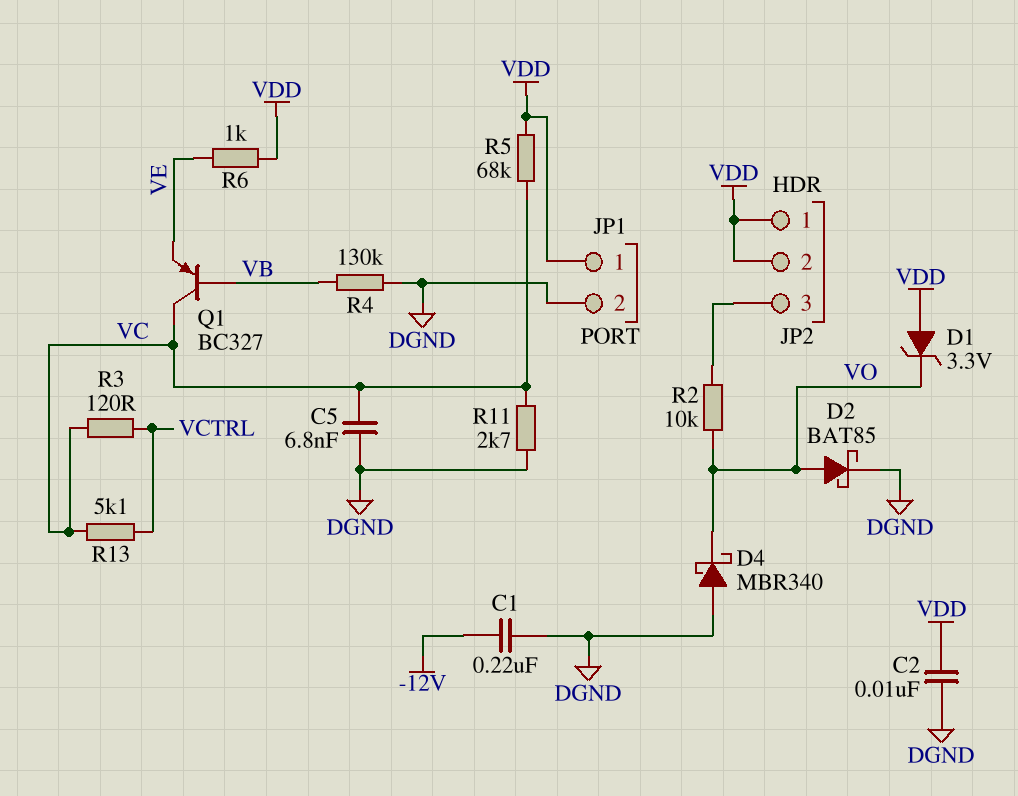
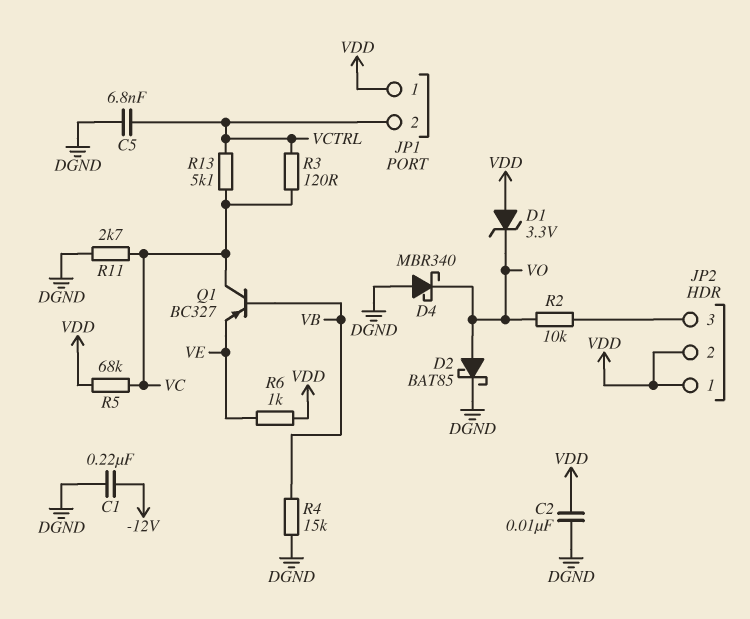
C5: 6.8nF (DGND, VC) -> 6.8nF (DGND, VCTRL)
JP1 pin 2: DGND -> VCTRL
R4: 130k (DGND, VB) -> 15k (DGND, VB)

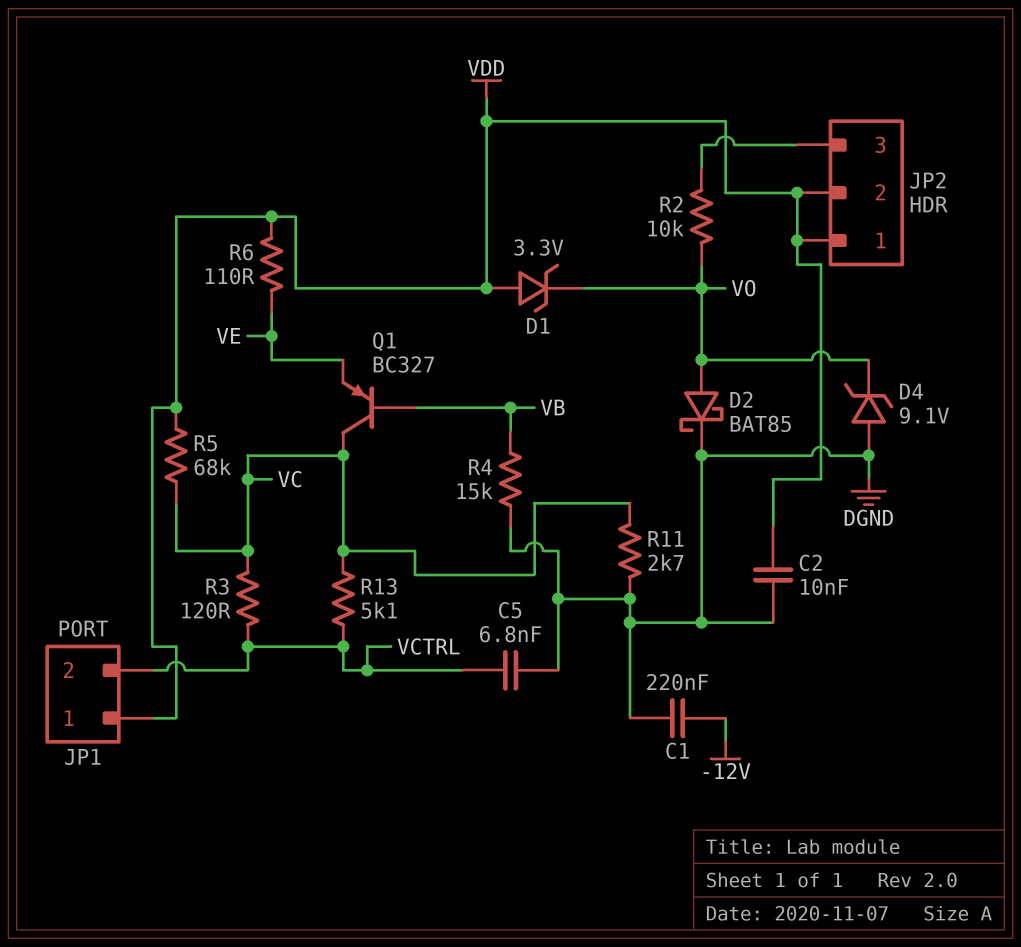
D4: schottky MBR340 (A DGND, K VO) -> zener 9.1V (A DGND, K VO)
R6: 1k (VDD, VE) -> 110 (VDD, VE)

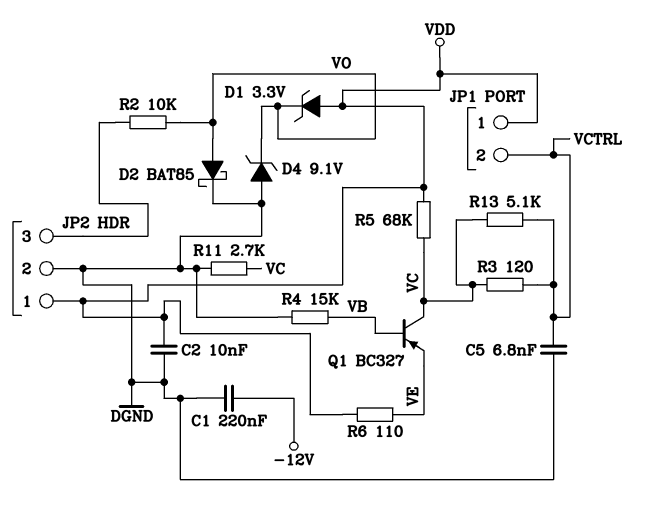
JP2 pin 2: VDD -> DGND

